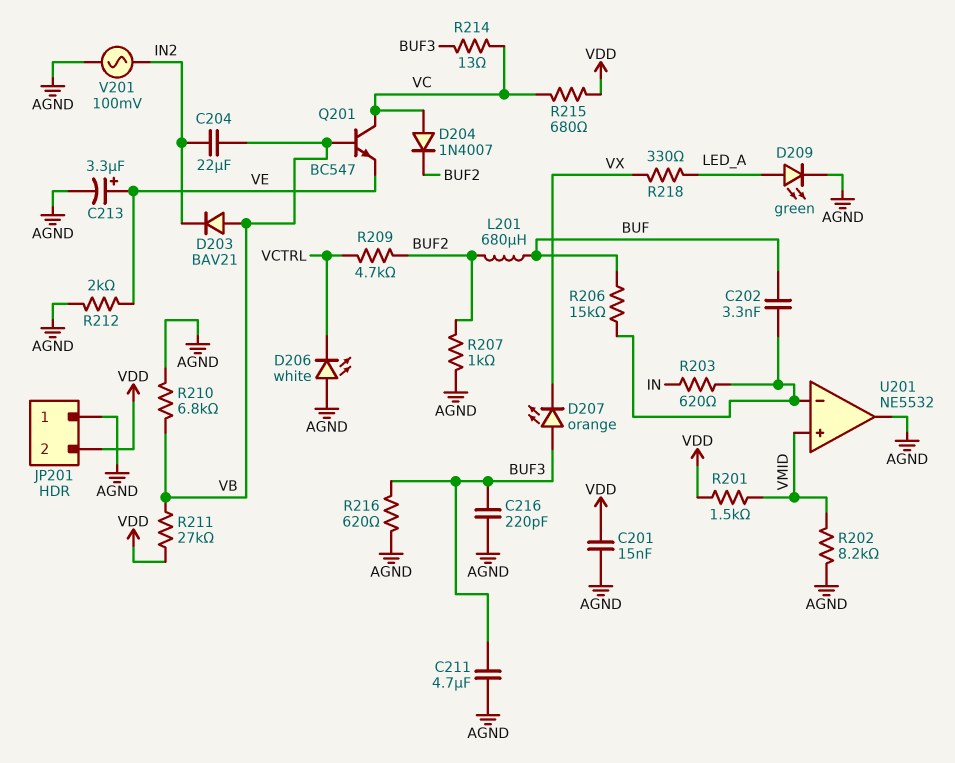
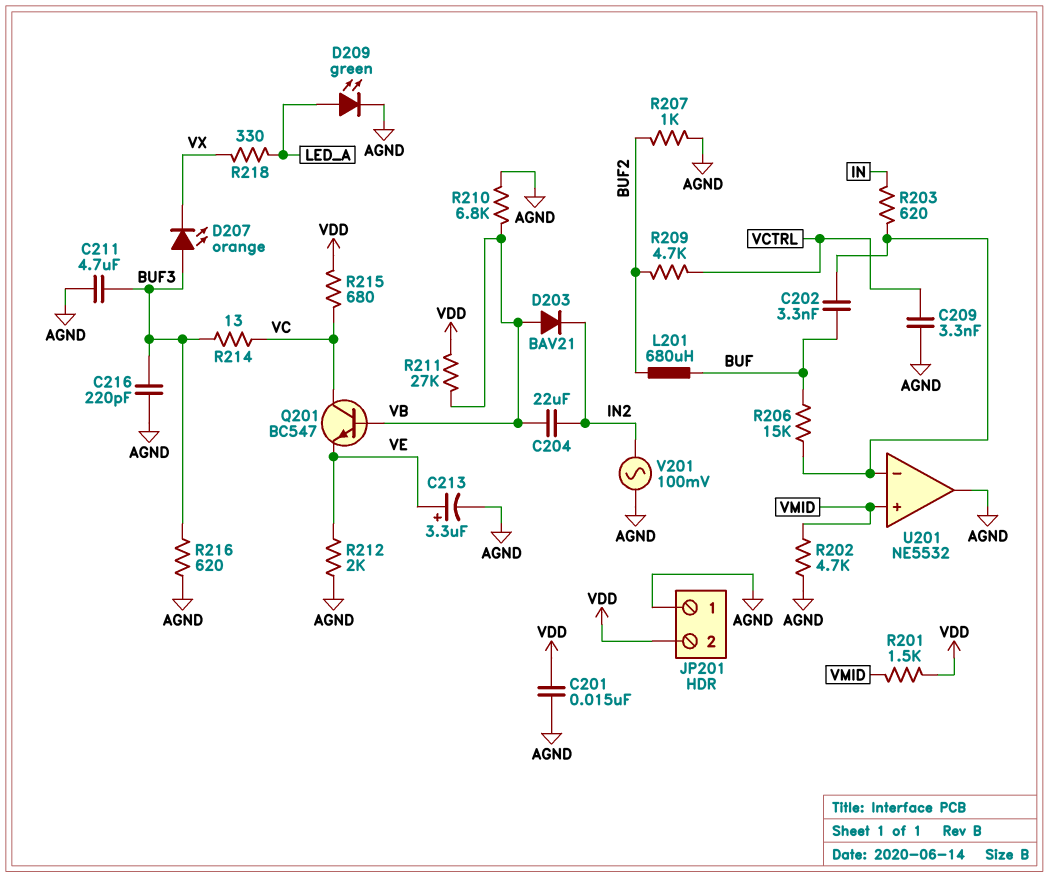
C209: none -> 3.3nF (AGND, VCTRL)
D204: diode 1N4007 (A VC, K BUF2) -> none
D206: LED white (A AGND, K VCTRL) -> none
R202: 8.2k (AGND, VMID) -> 4.7k (AGND, VMID)

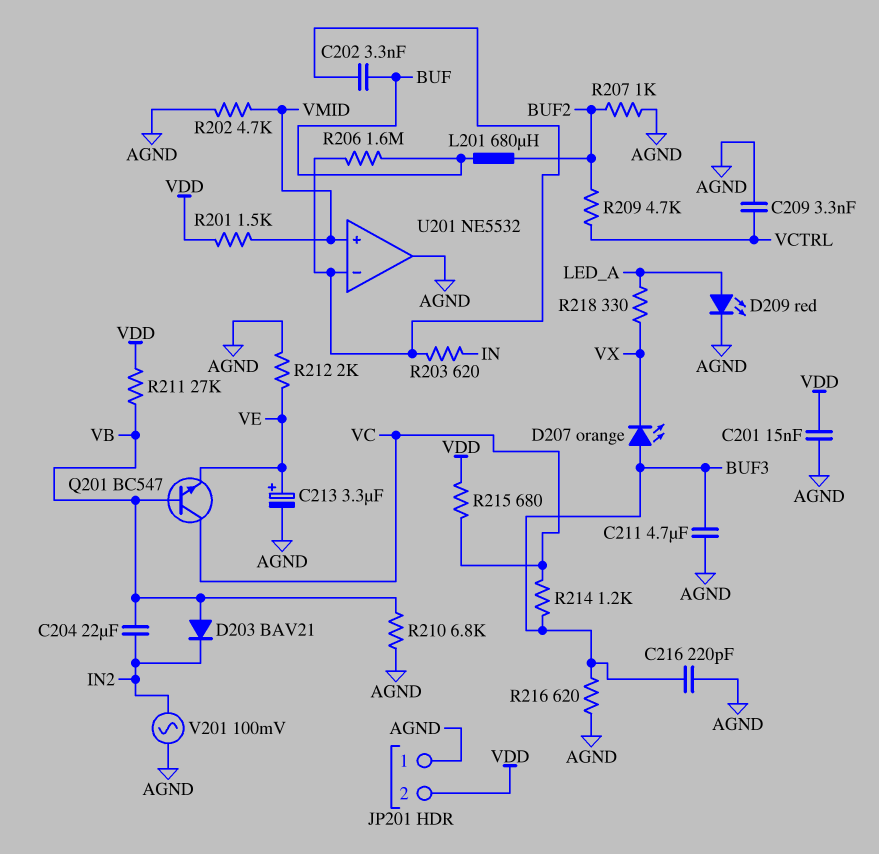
D209: LED green (A LED_A, K AGND) -> LED red (A LED_A, K AGND)
R206: 15k (BUF, U201/in-) -> 1.6M (BUF, U201/in-)
R214: 13 (BUF3, VC) -> 1.2k (BUF3, VC)

